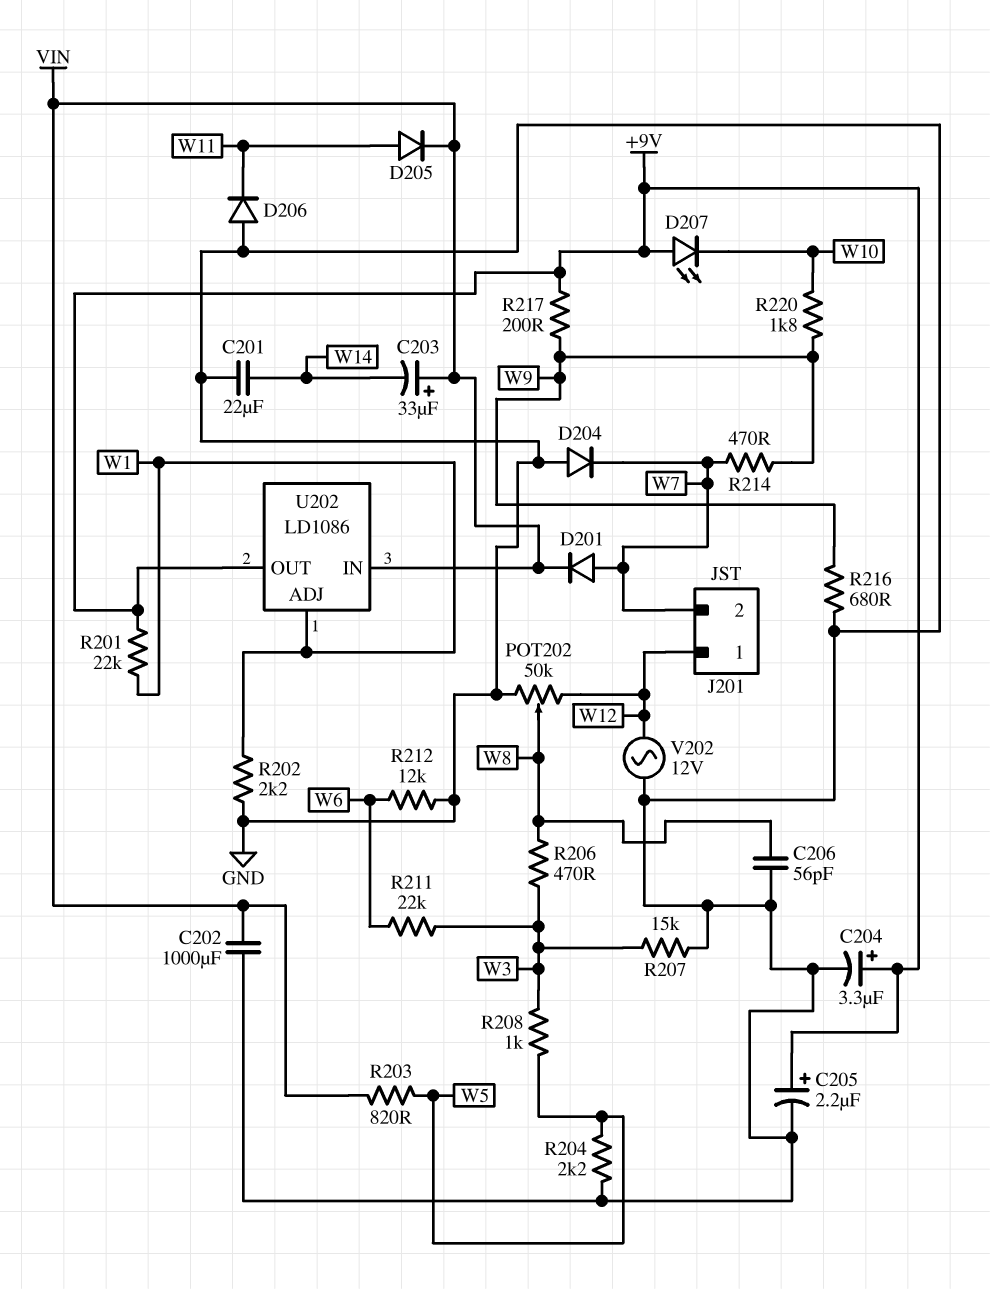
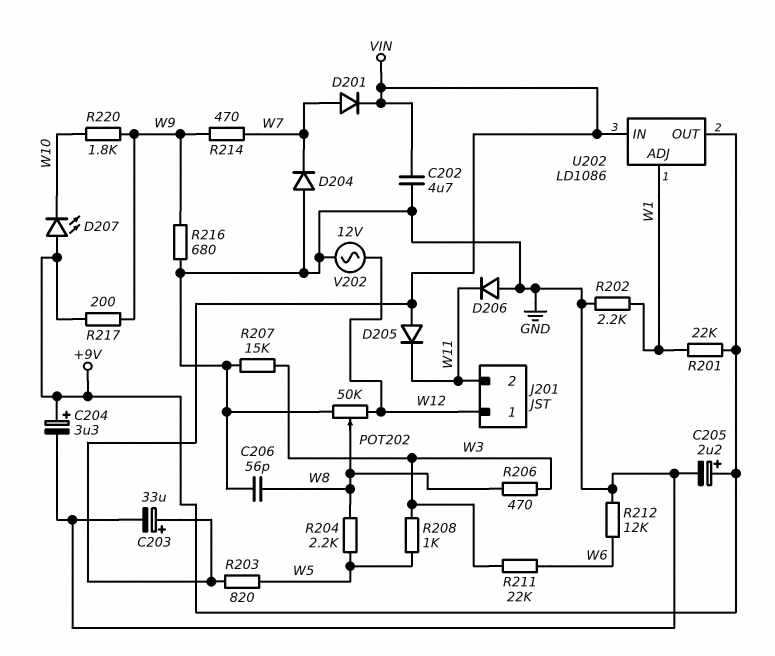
C201: 22uF (GND, W14) -> none
C202: 1000uF (GND, VIN) -> 4.7uF (GND, VIN)
C203: 33uF (plus VIN, minus W14) -> 33uF (plus VIN, minus GND)
D205: diode (A W11, K VIN) -> diode (A VIN, K W11)
J201 pin 2: W7 -> W11
R204: 2.2k (GND, W5) -> 2.2k (W5, W8)

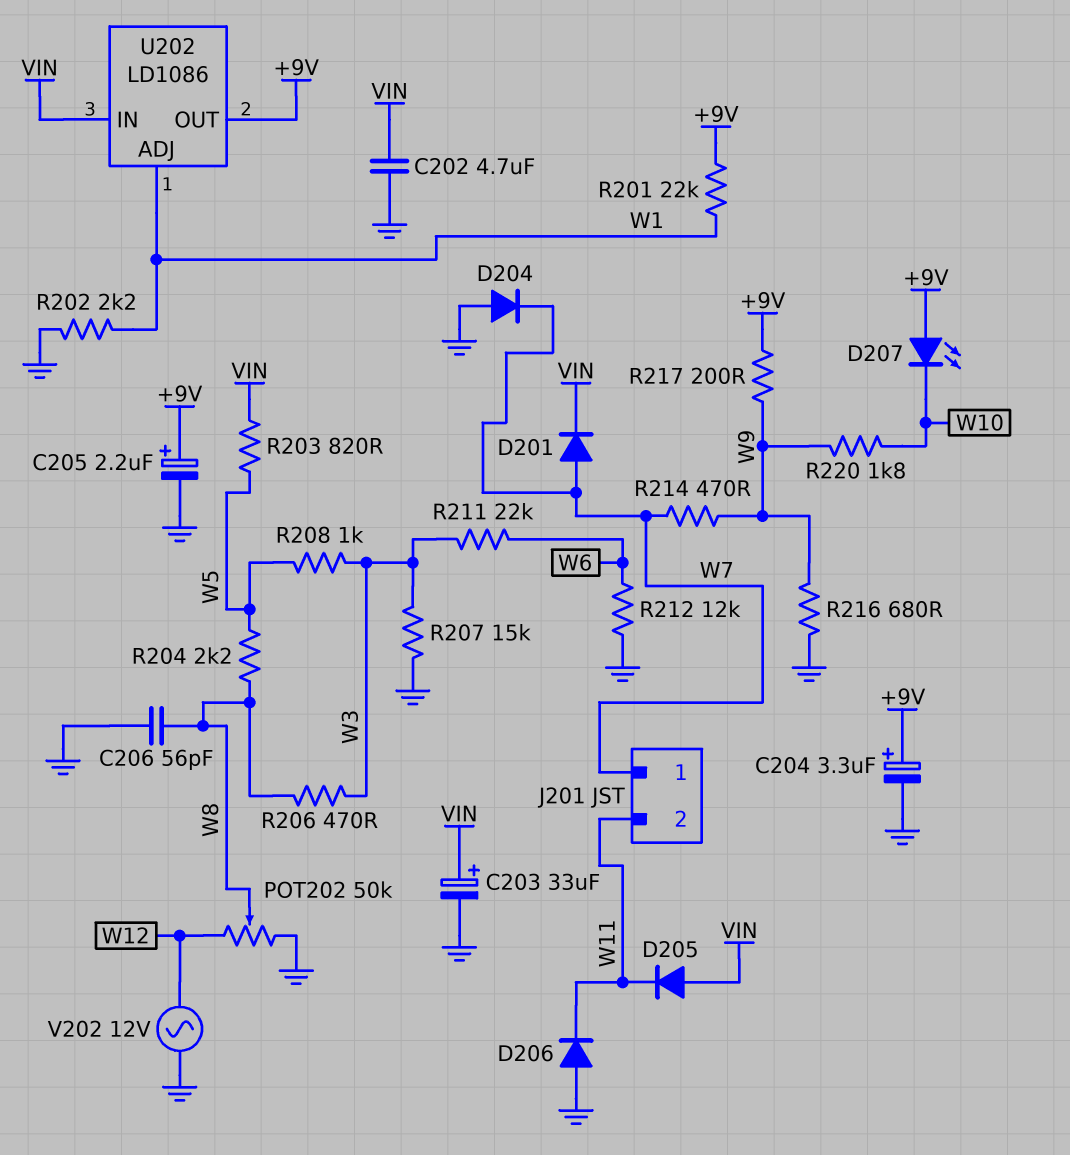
J201 pin 1: W12 -> W7

